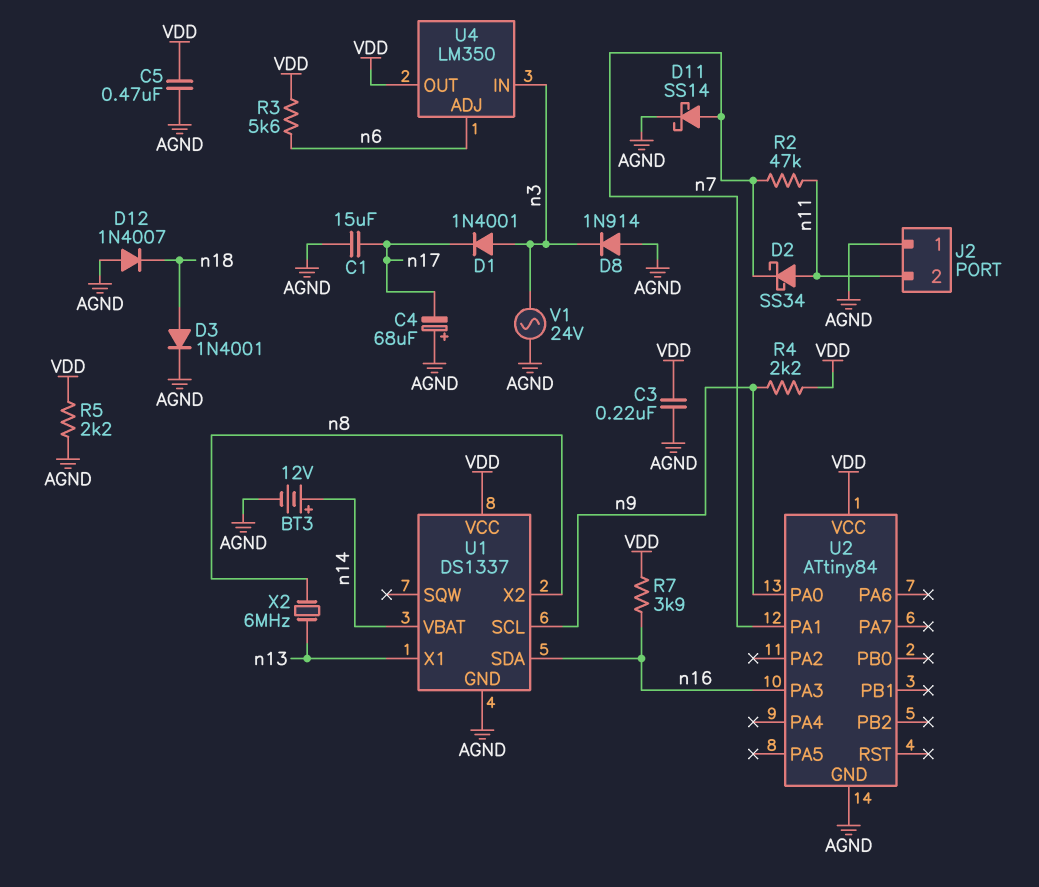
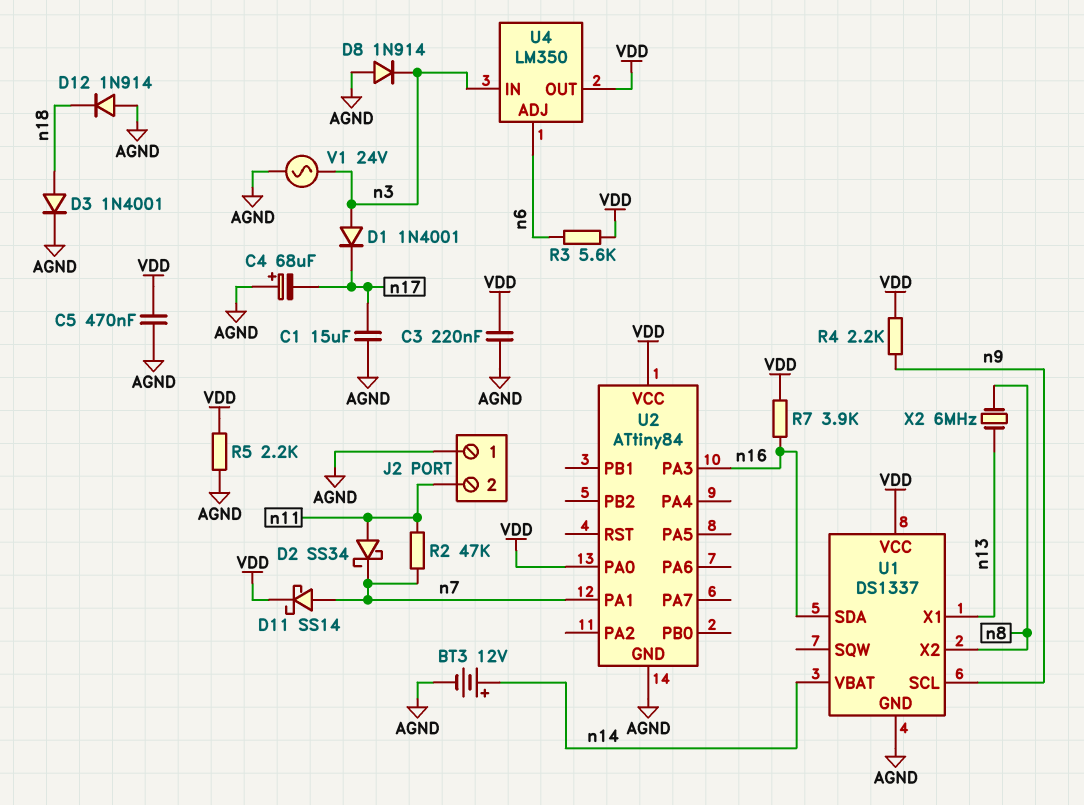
D11: schottky SS14 (A n7, K AGND) -> schottky SS14 (A n7, K VDD)
D12: diode 1N4007 (A AGND, K n18) -> diode 1N914 (A AGND, K n18)
U2 pin PA0: n9 -> VDD

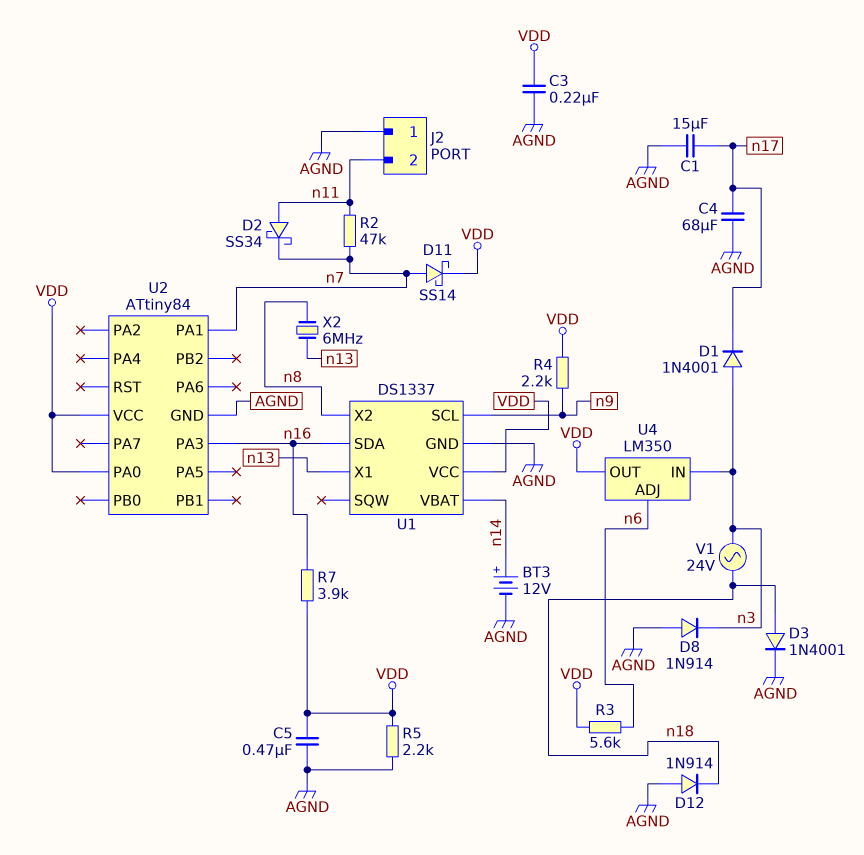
C4: 68uF (plus AGND, minus n17) -> 68uF (AGND, n17)
V1: AC 24V (AGND, n3) -> AC 24V (n3, n18)

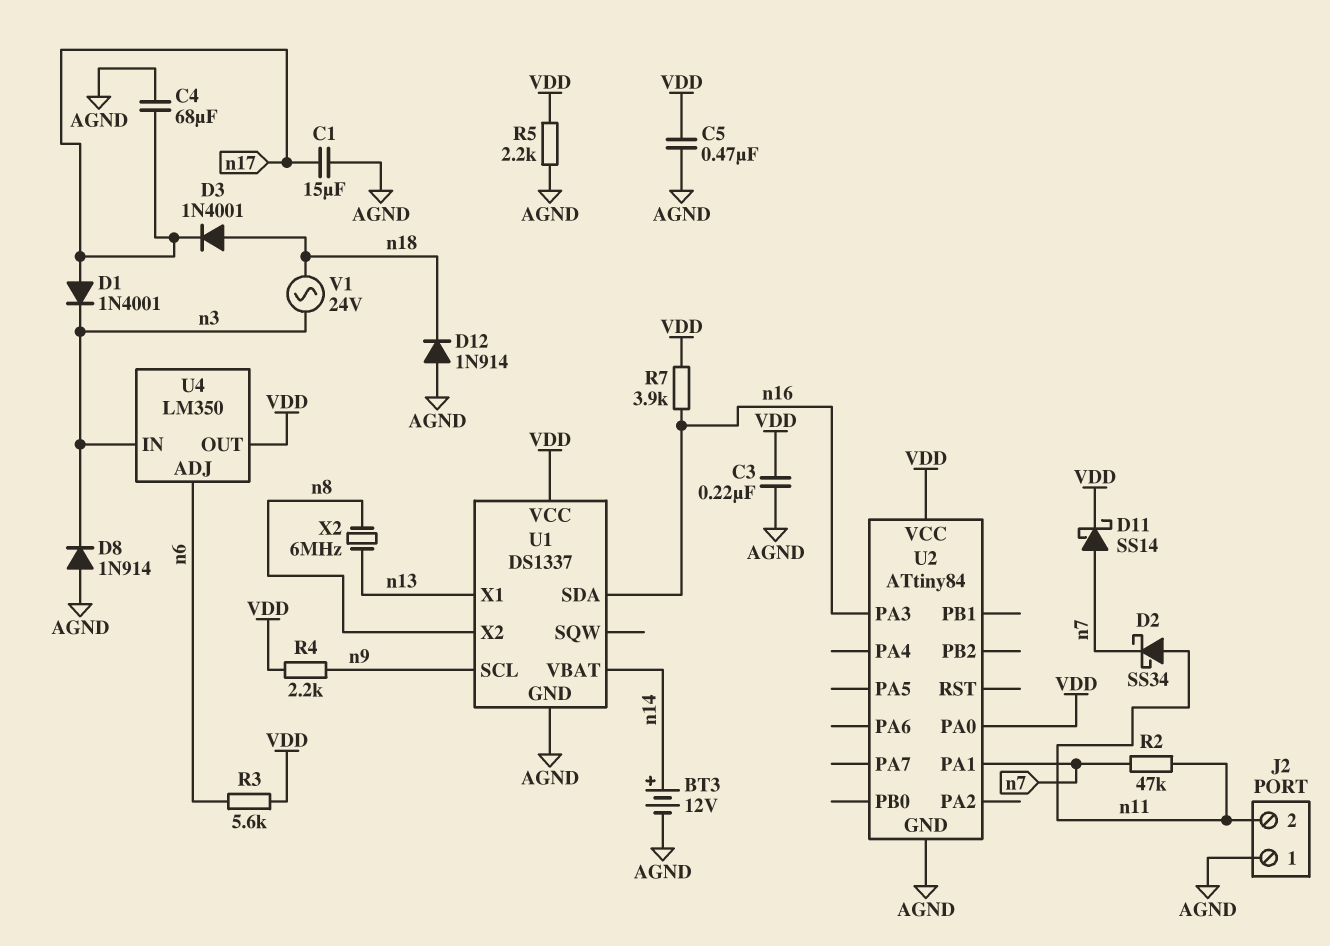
D1: diode 1N4001 (A n3, K n17) -> diode 1N4001 (A n17, K n3)
D3: diode 1N4001 (A n18, K AGND) -> diode 1N4001 (A n18, K n17)

